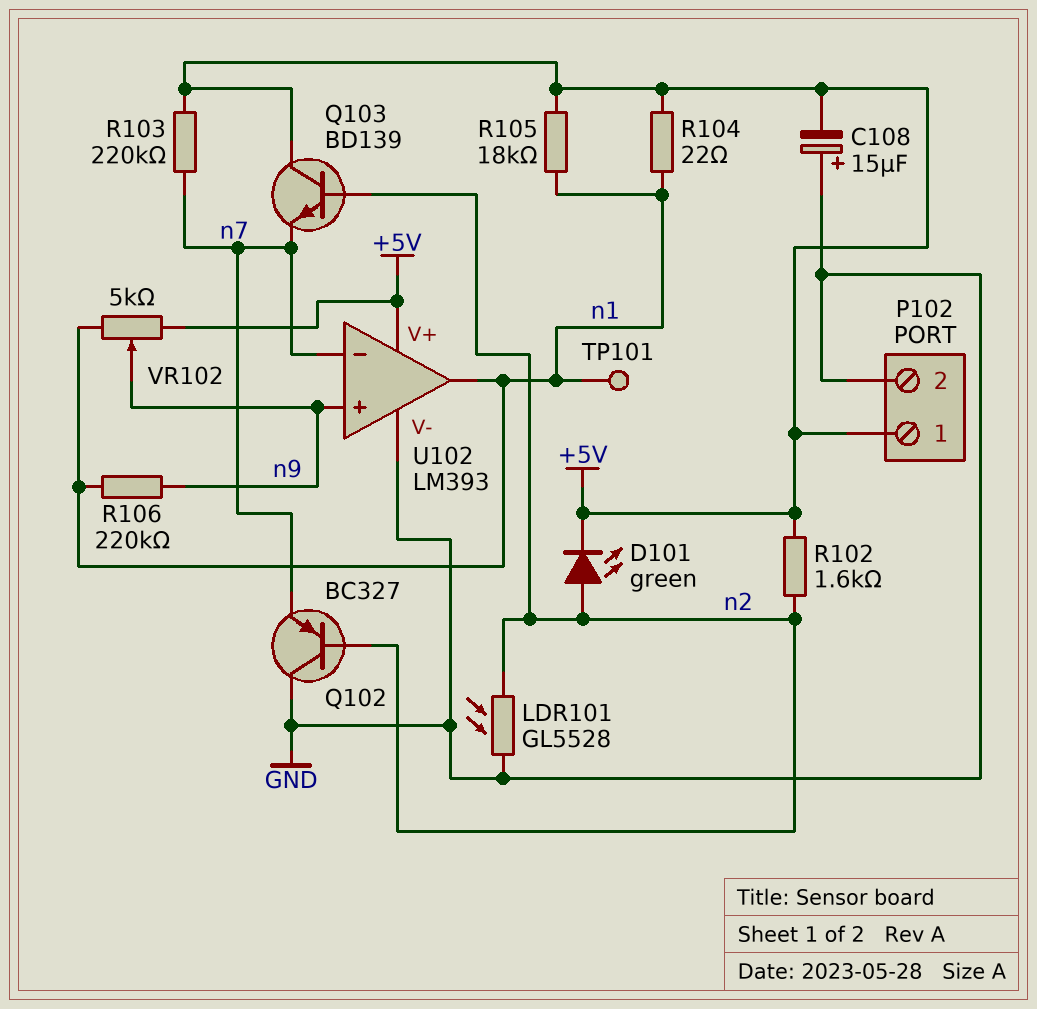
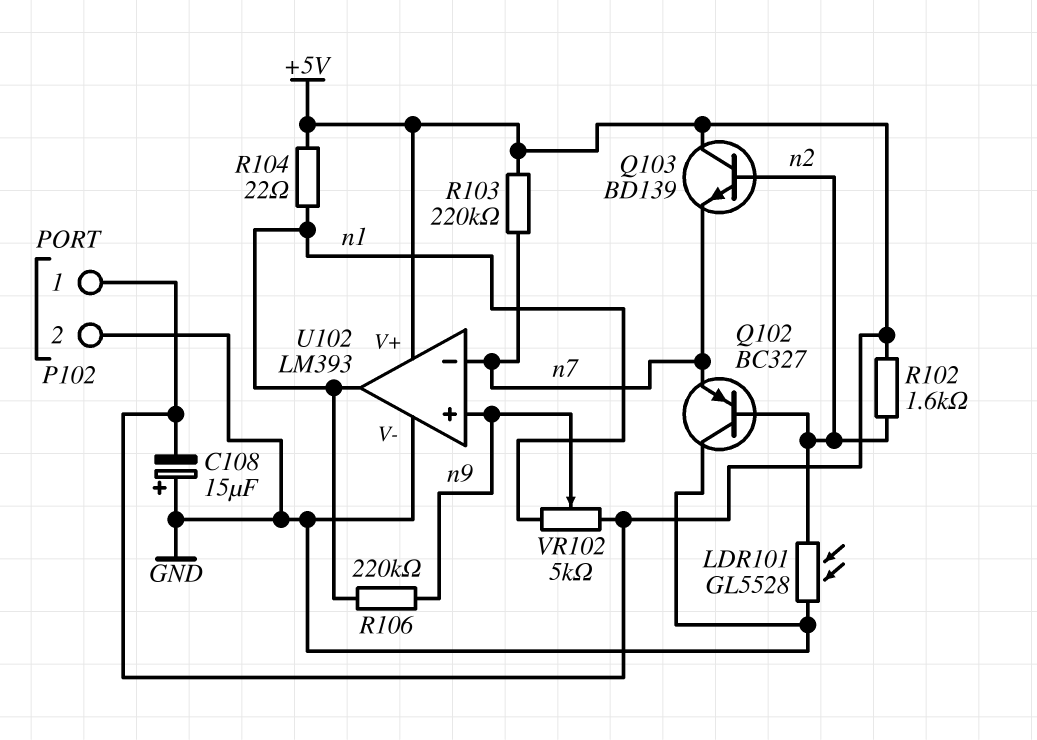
D101: LED green (A n2, K +5V) -> none
R105: 18k (+5V, n1) -> none
TP101: test point (n1) -> none

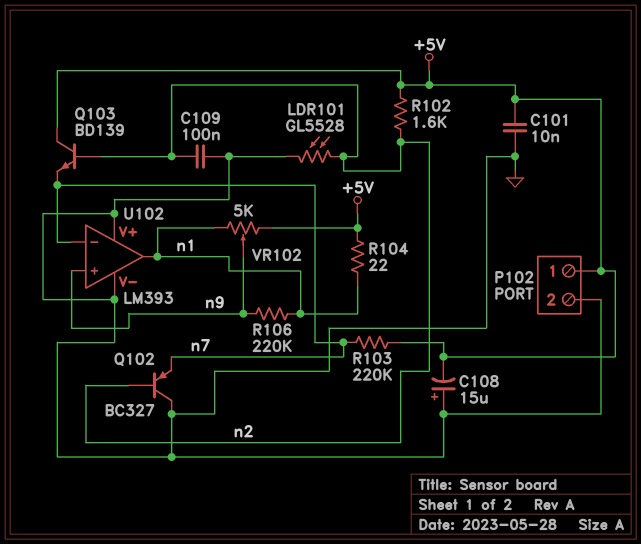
C101: none -> 10nF (+5V, GND)
C109: none -> 100nF (GND, n2)
U102 pin V+: +5V -> GND

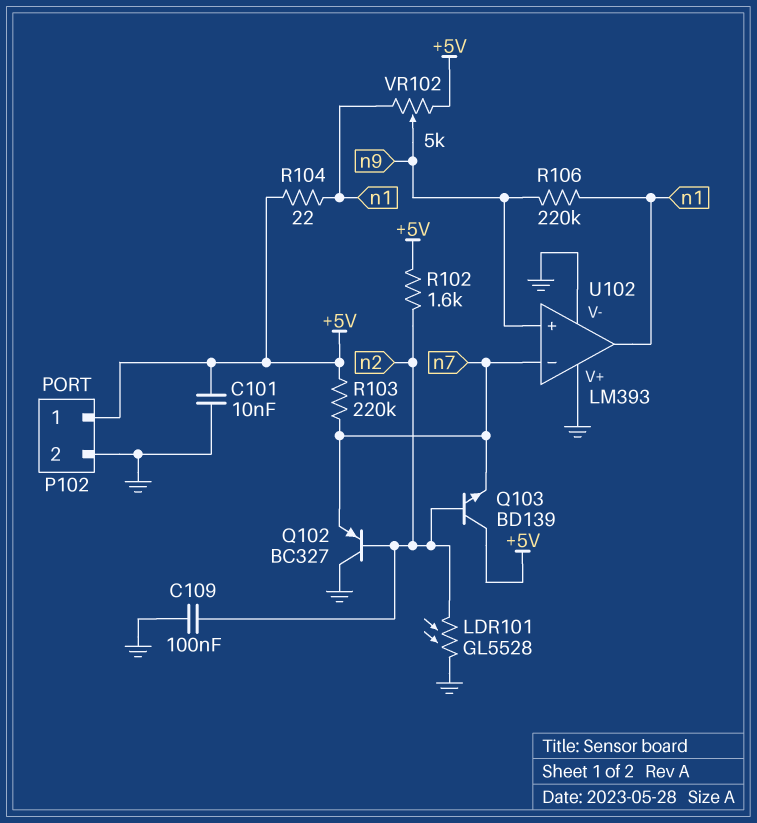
C108: 15uF (plus GND, minus +5V) -> none

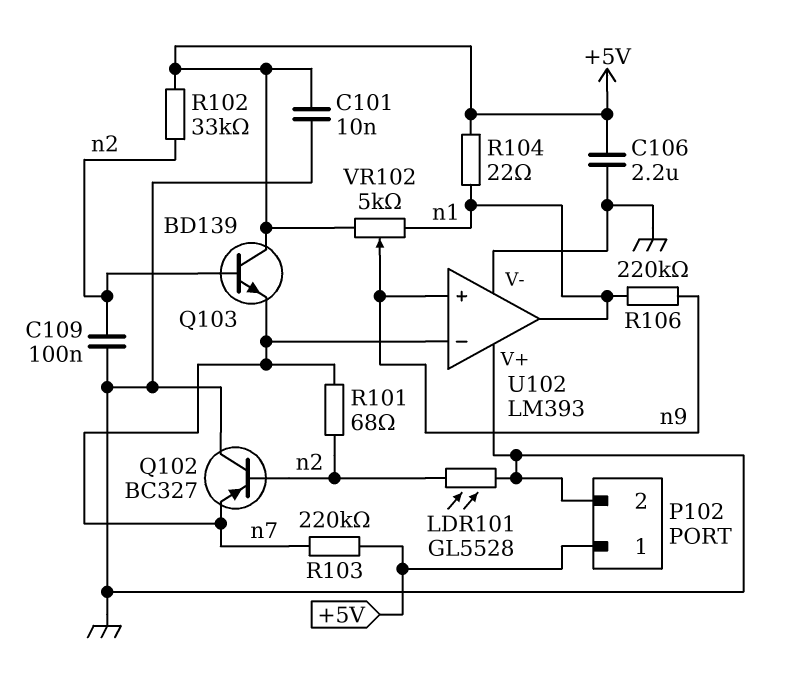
C106: none -> 2.2uF (+5V, GND)
R101: none -> 68 (n2, n7)
R102: 1.6k (+5V, n2) -> 33k (+5V, n2)

